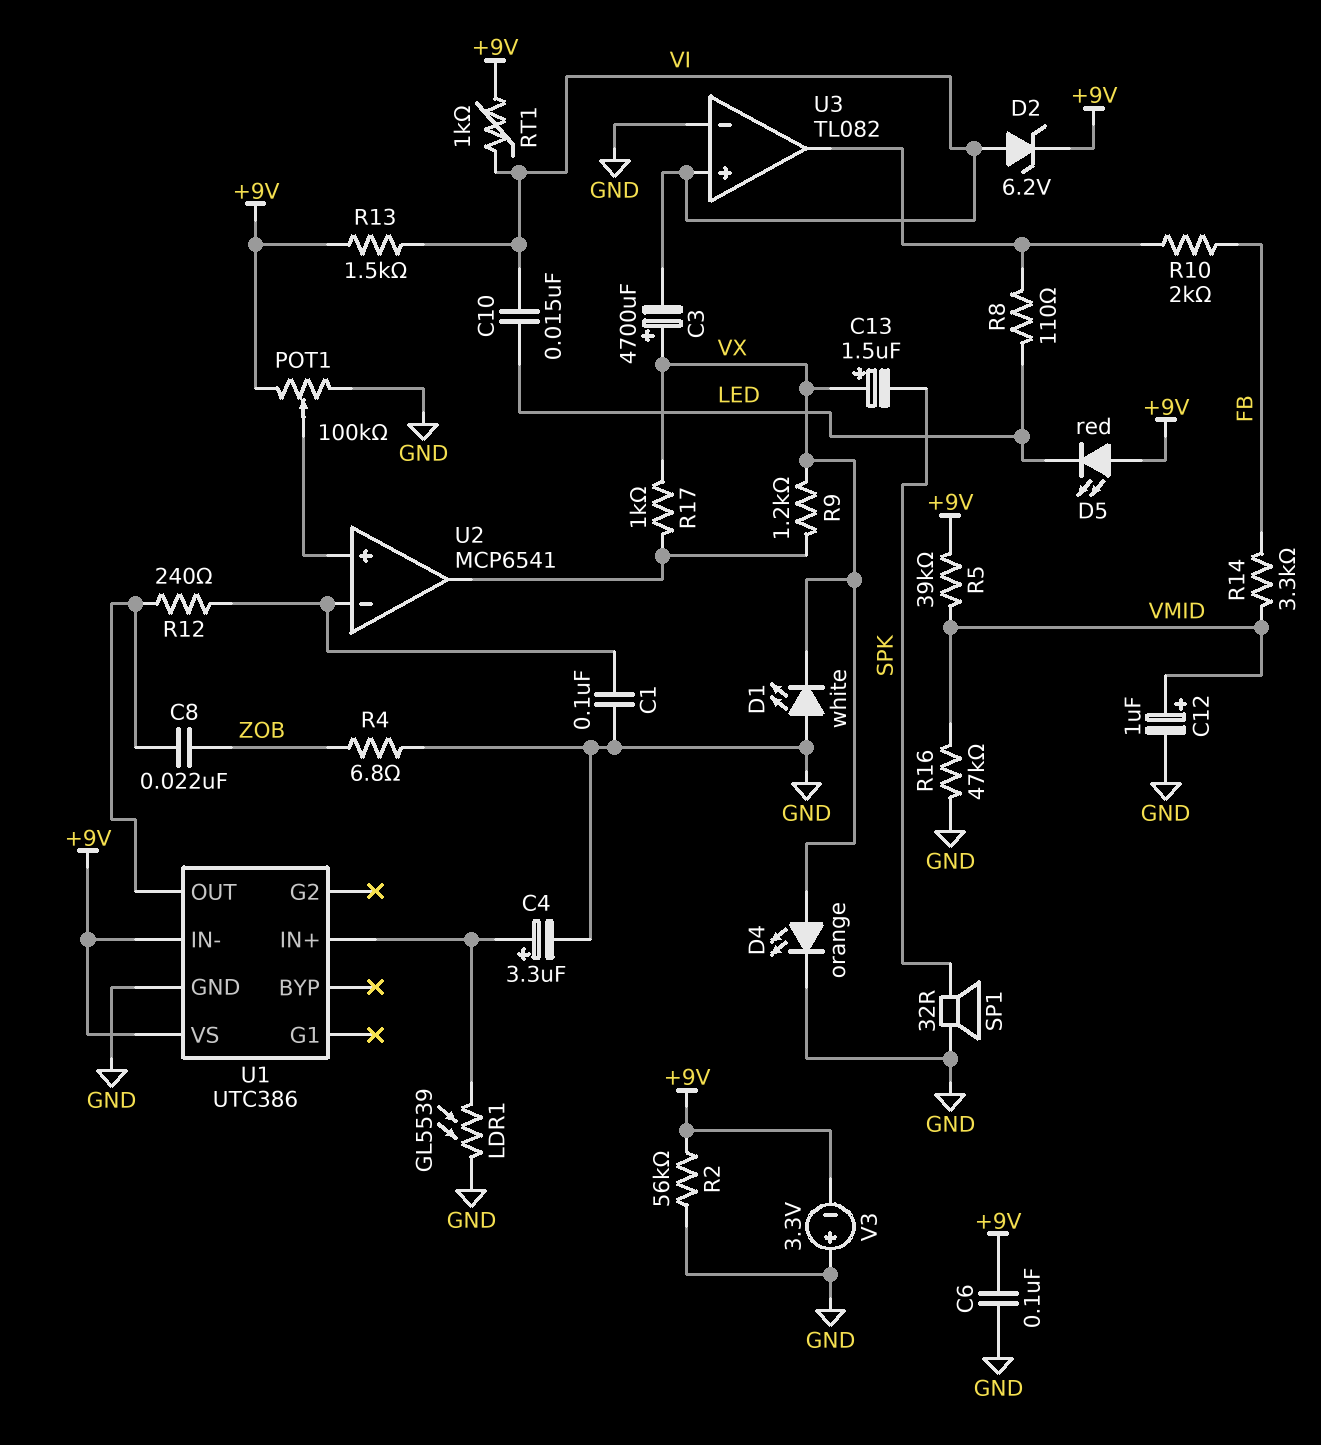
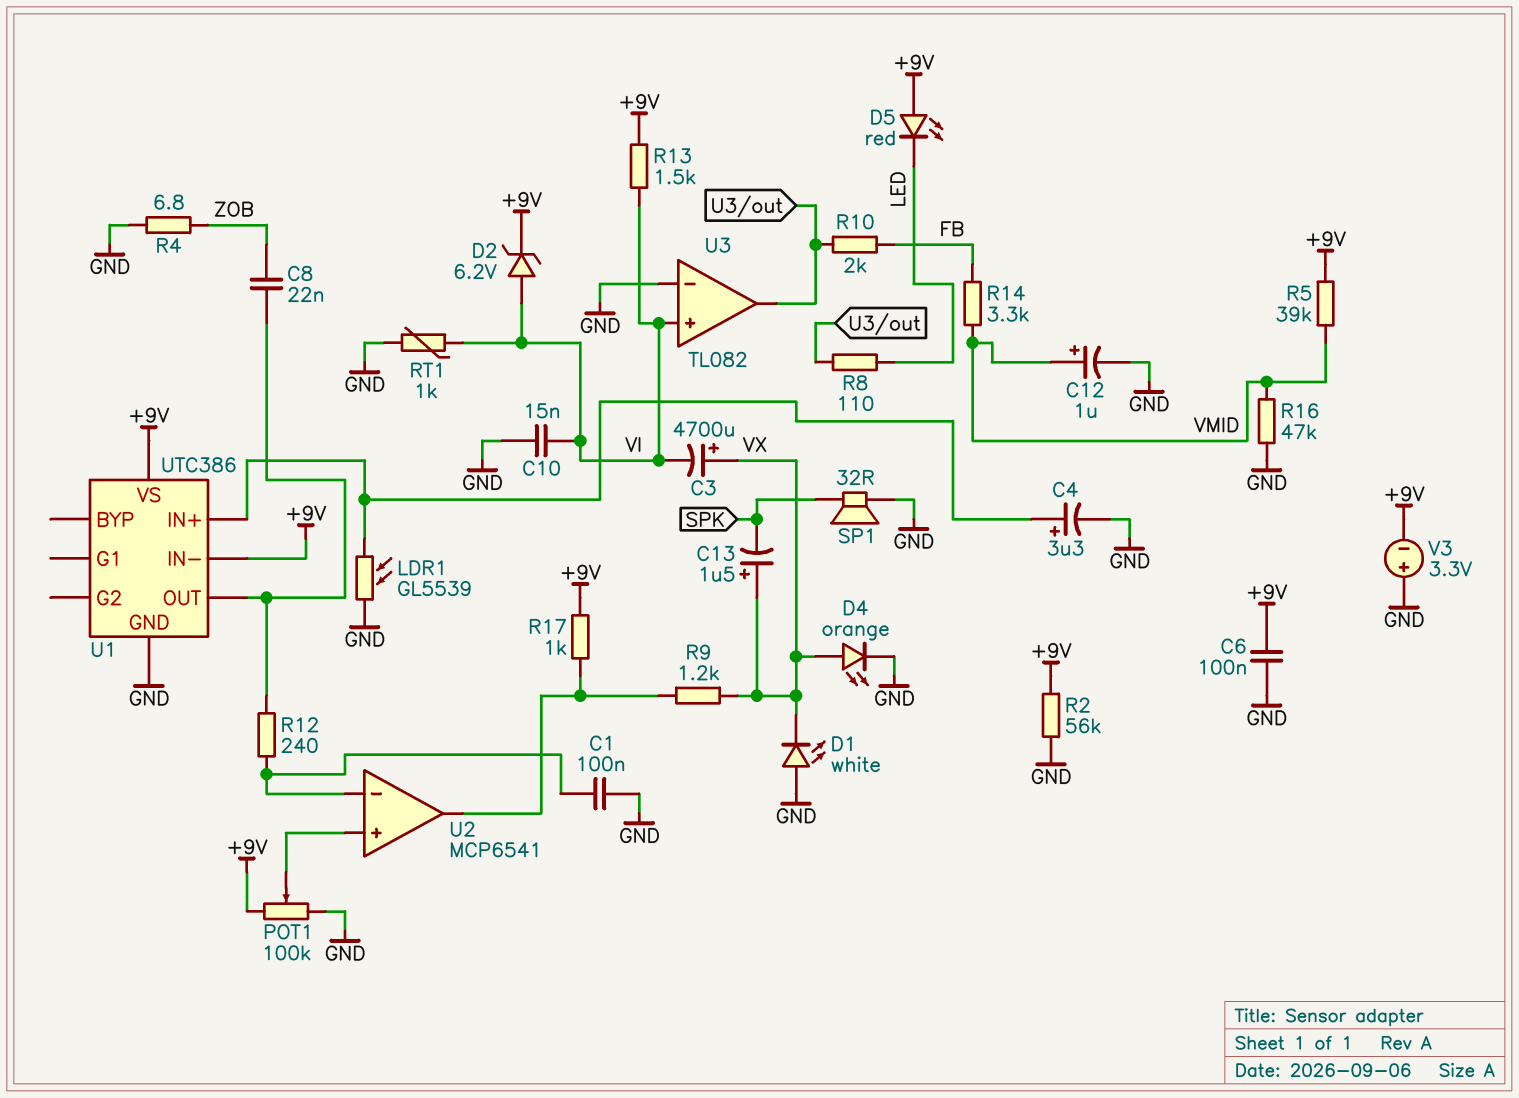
C10: 15nF (LED, VI) -> 15nF (GND, VI)
R17: 1k (U2/out, VX) -> 1k (+9V, U2/out)
RT1: 1k (+9V, VI) -> 1k (GND, VI)

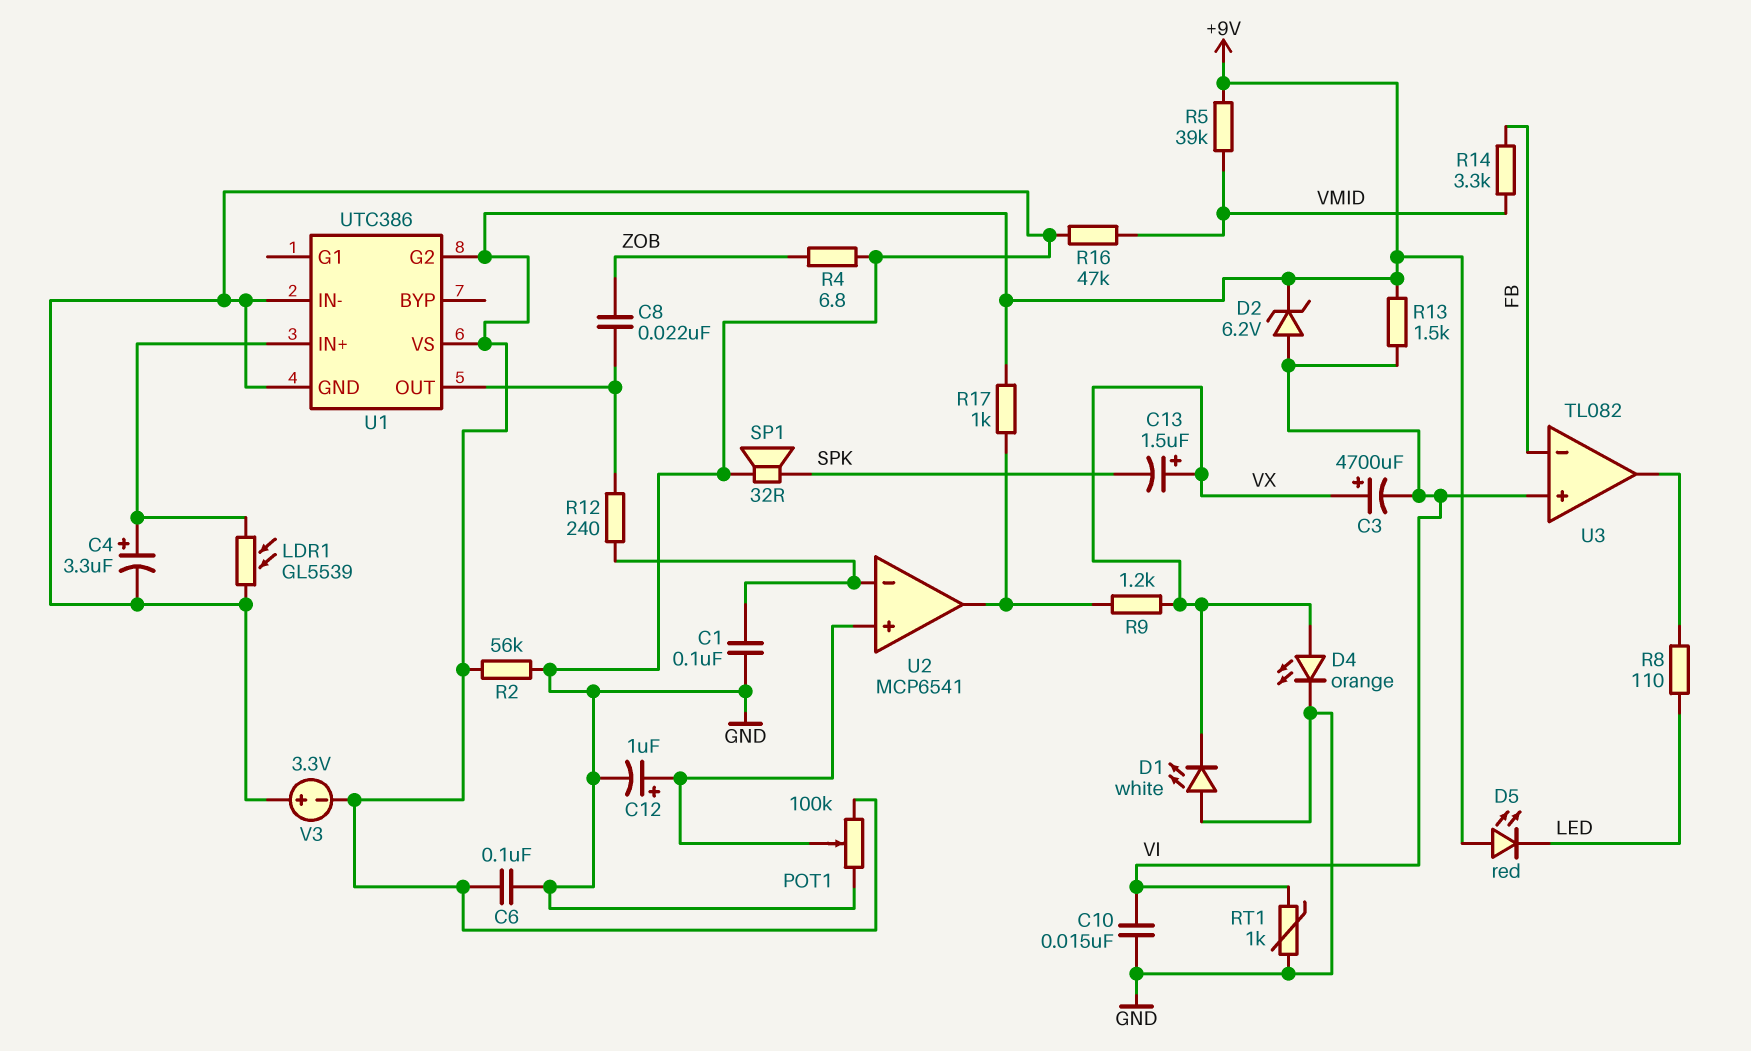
C12: 1uF (plus VMID, minus GND) -> 1uF (plus U2/in+, minus GND)
R10: 2k (FB, U3/out) -> none
U1 pin G2: none -> +9V
U1 pin IN-: +9V -> GND
U3 pin in-: GND -> FB

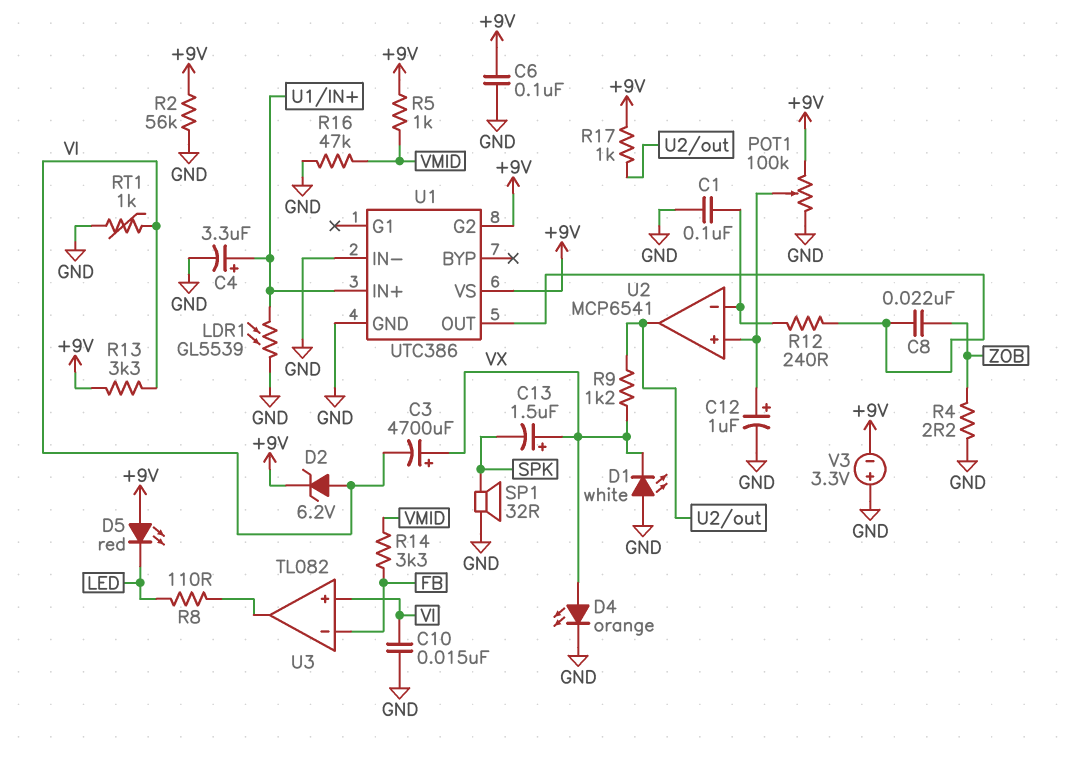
R4: 6.8 (GND, ZOB) -> 2.2 (GND, ZOB)
R5: 39k (+9V, VMID) -> 1k (+9V, VMID)
R13: 1.5k (+9V, VI) -> 3.3k (+9V, VI)

